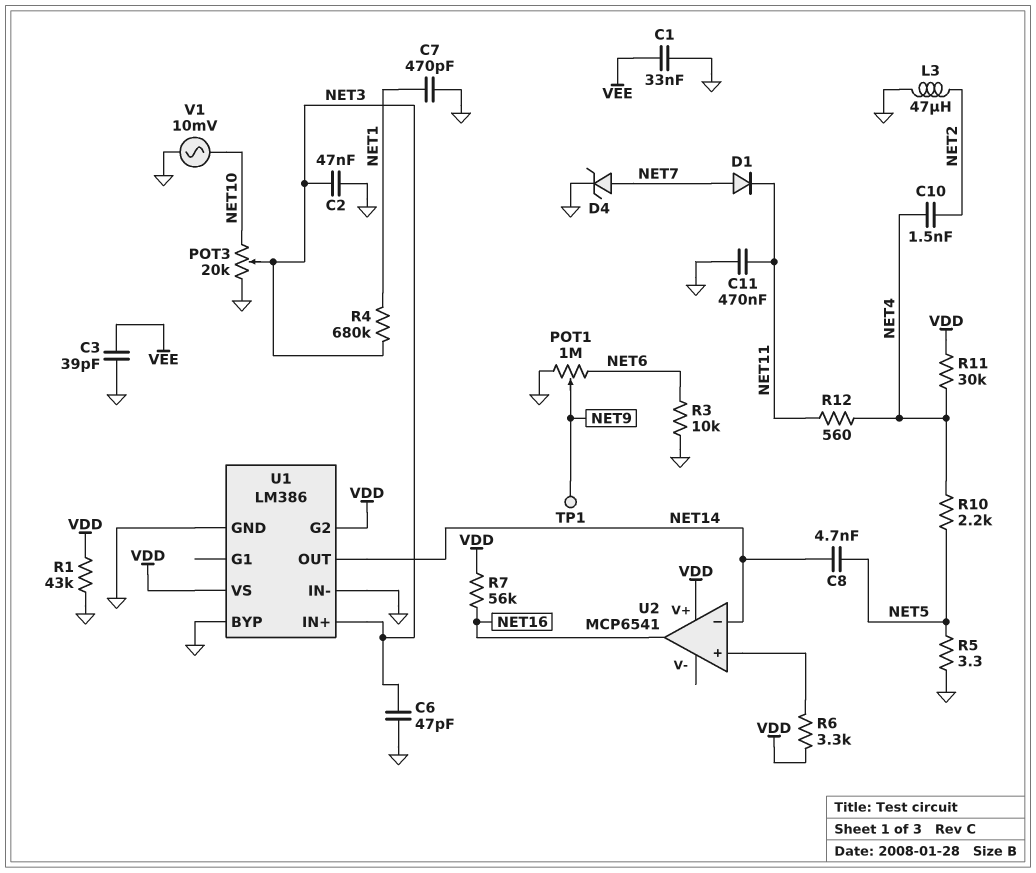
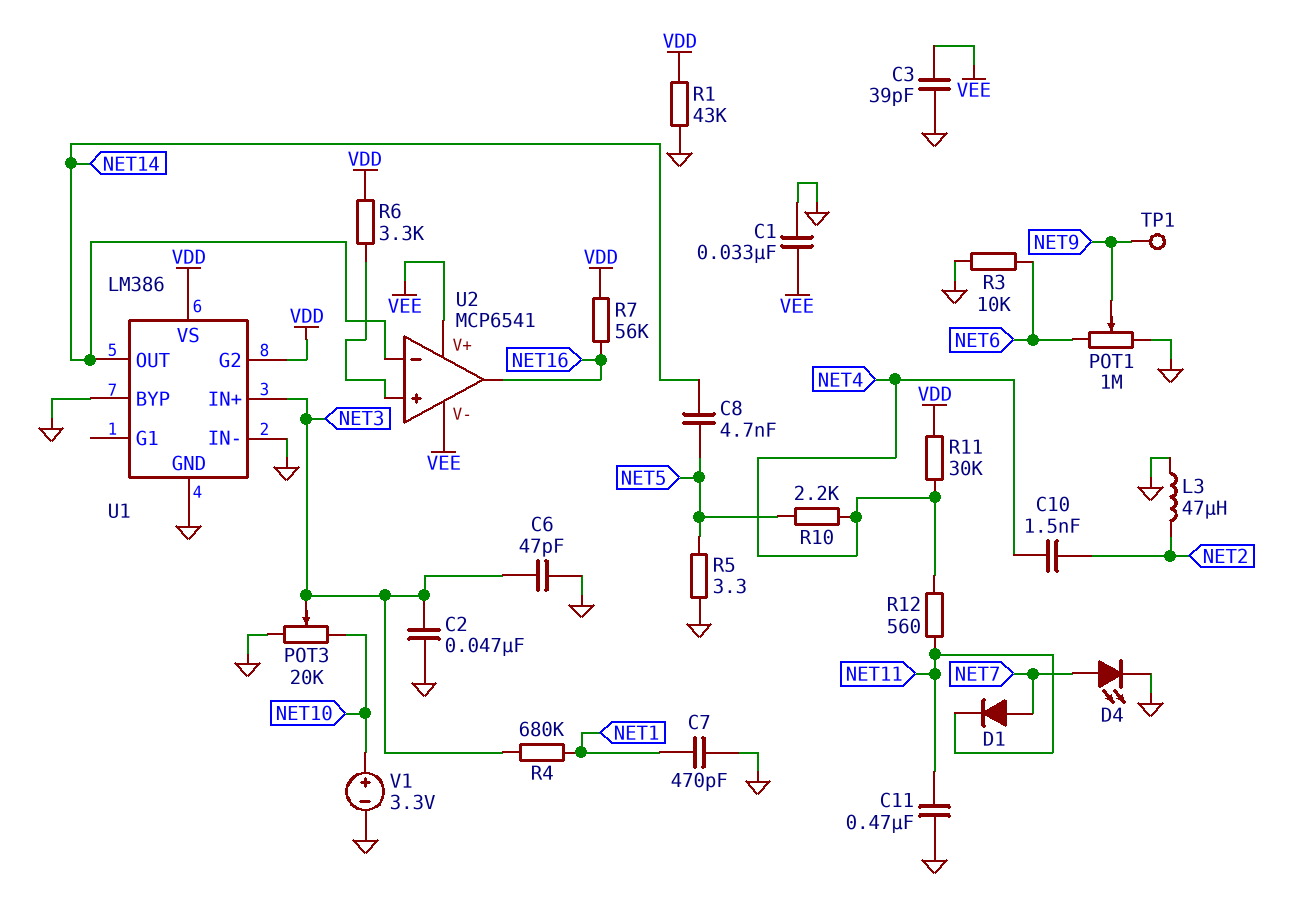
D4: zener (A NET7, K GND) -> LED (A NET7, K GND)
U2 pin V+: VDD -> VEE
U2 pin V-: none -> VEE
V1: AC 10mV (GND, NET10) -> 3.3V (plus NET10, minus GND)

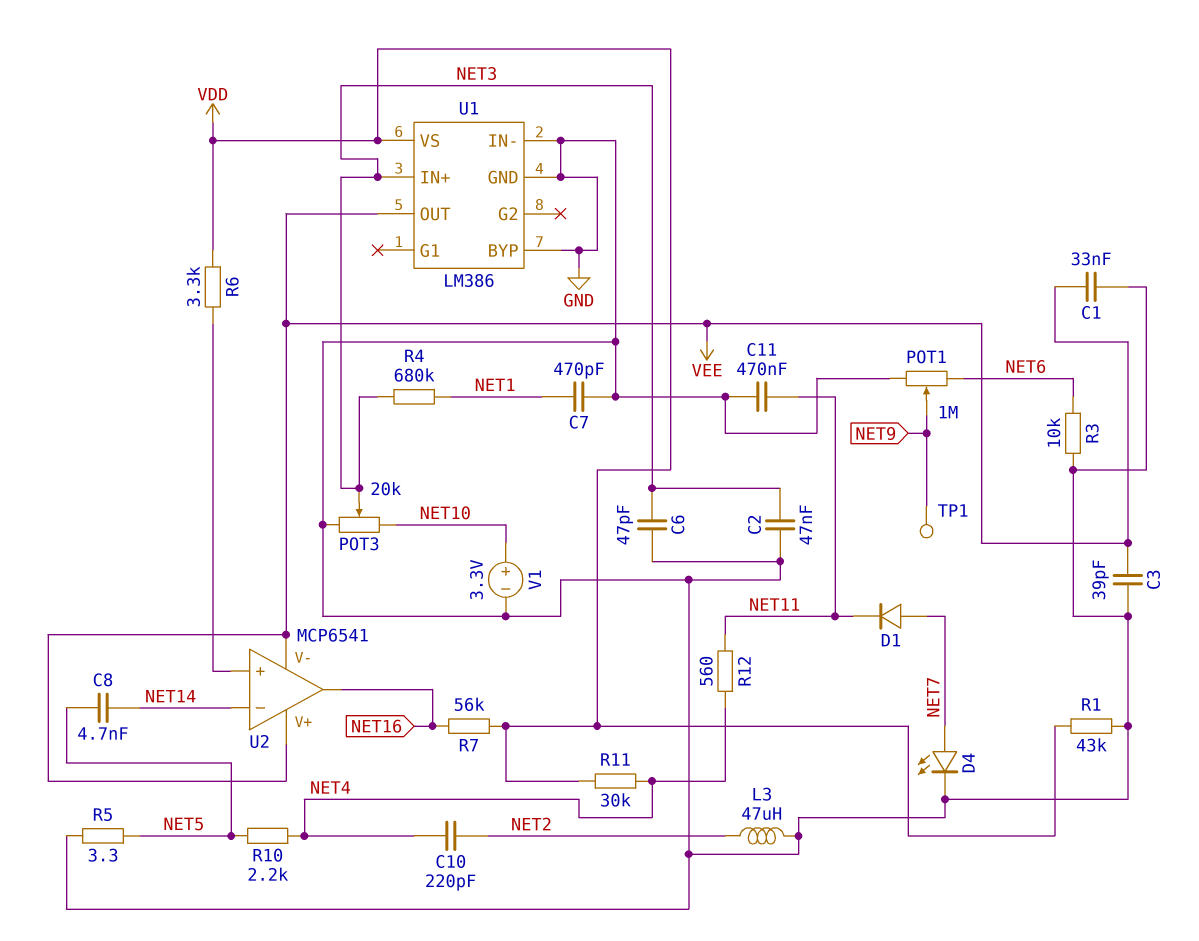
C10: 1.5nF (NET2, NET4) -> 220pF (NET2, NET4)
U1 pin G2: VDD -> none
U1 pin OUT: NET14 -> VEE

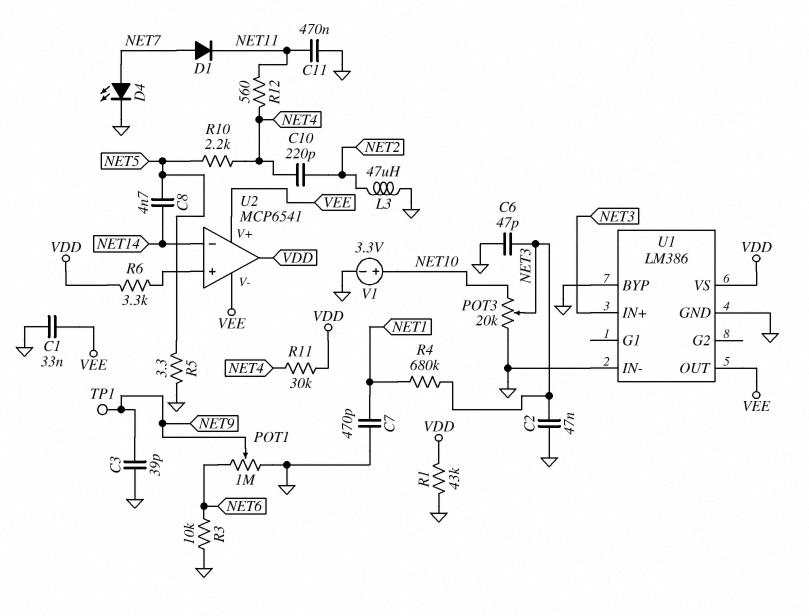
C3: 39pF (GND, VEE) -> 39pF (GND, NET9)
R7: 56k (NET16, VDD) -> none
U2 pin out: NET16 -> VDD

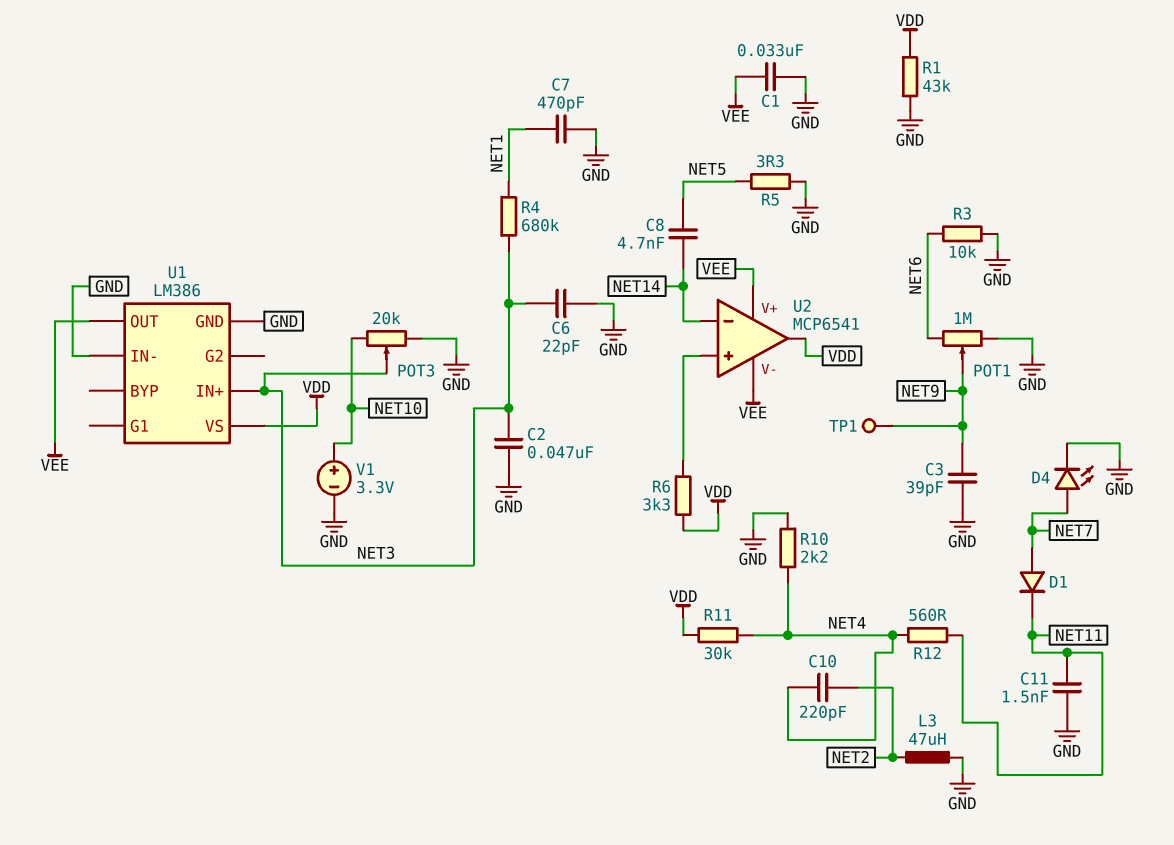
C6: 47pF (GND, NET3) -> 22pF (GND, NET3)
C11: 470nF (GND, NET11) -> 1.5nF (GND, NET11)
R10: 2.2k (NET4, NET5) -> 2.2k (GND, NET4)
U1 pin BYP: GND -> none

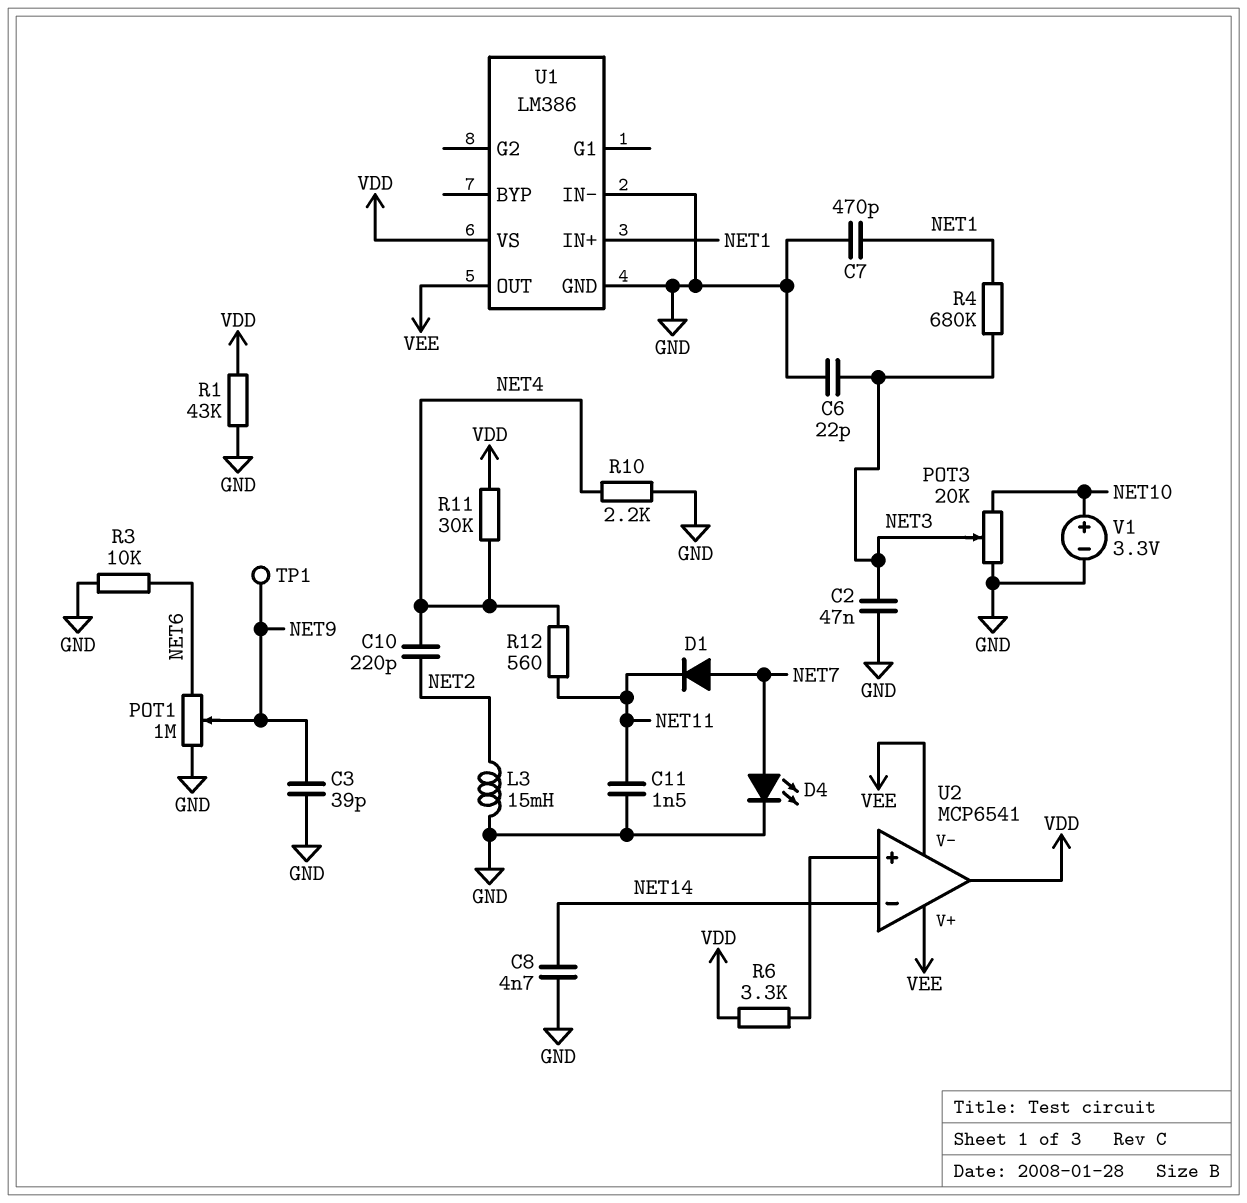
C1: 33nF (GND, VEE) -> none
C8: 4.7nF (NET5, NET14) -> 4.7nF (GND, NET14)
L3: 47uH (GND, NET2) -> 15mH (GND, NET2)
R5: 3.3 (GND, NET5) -> none
U1 pin IN+: NET3 -> NET1

